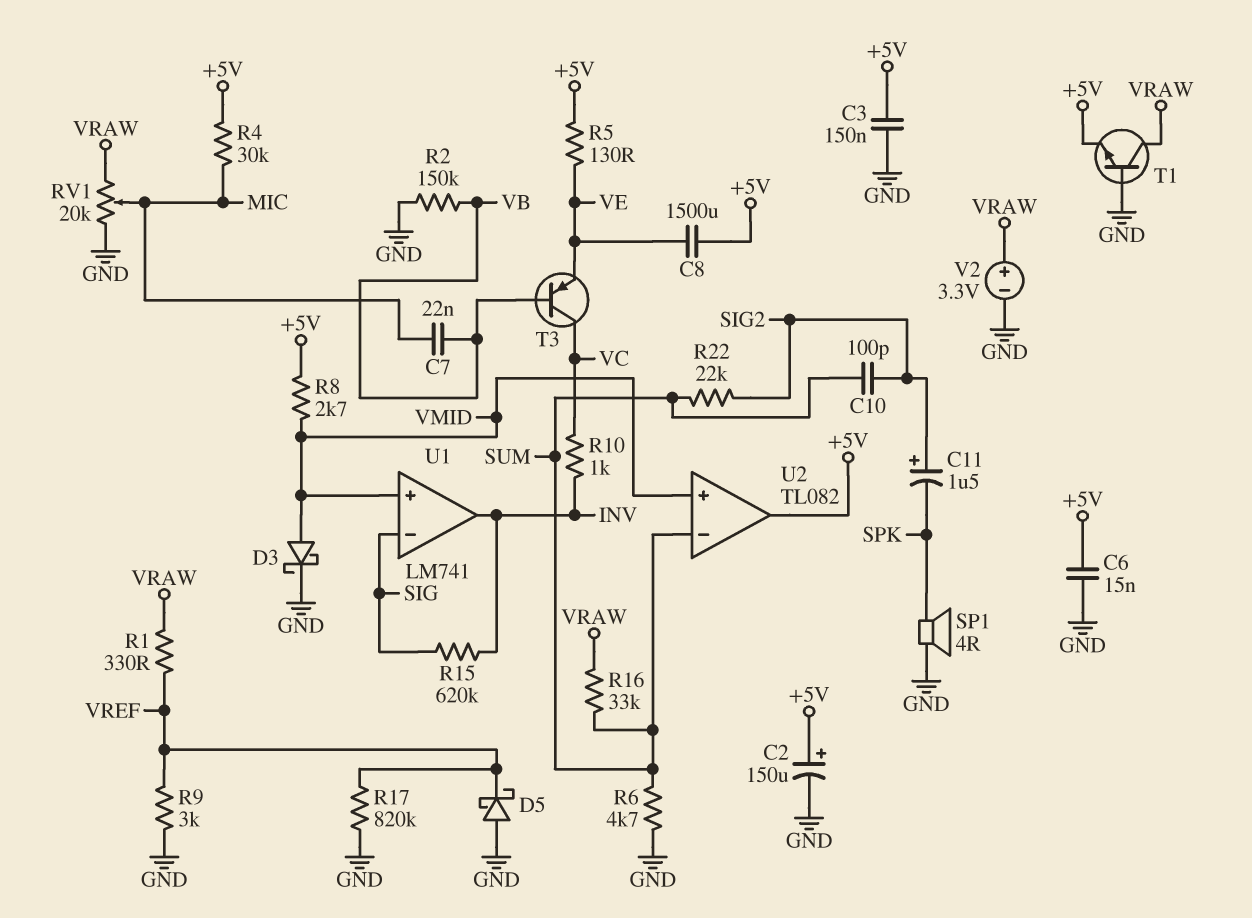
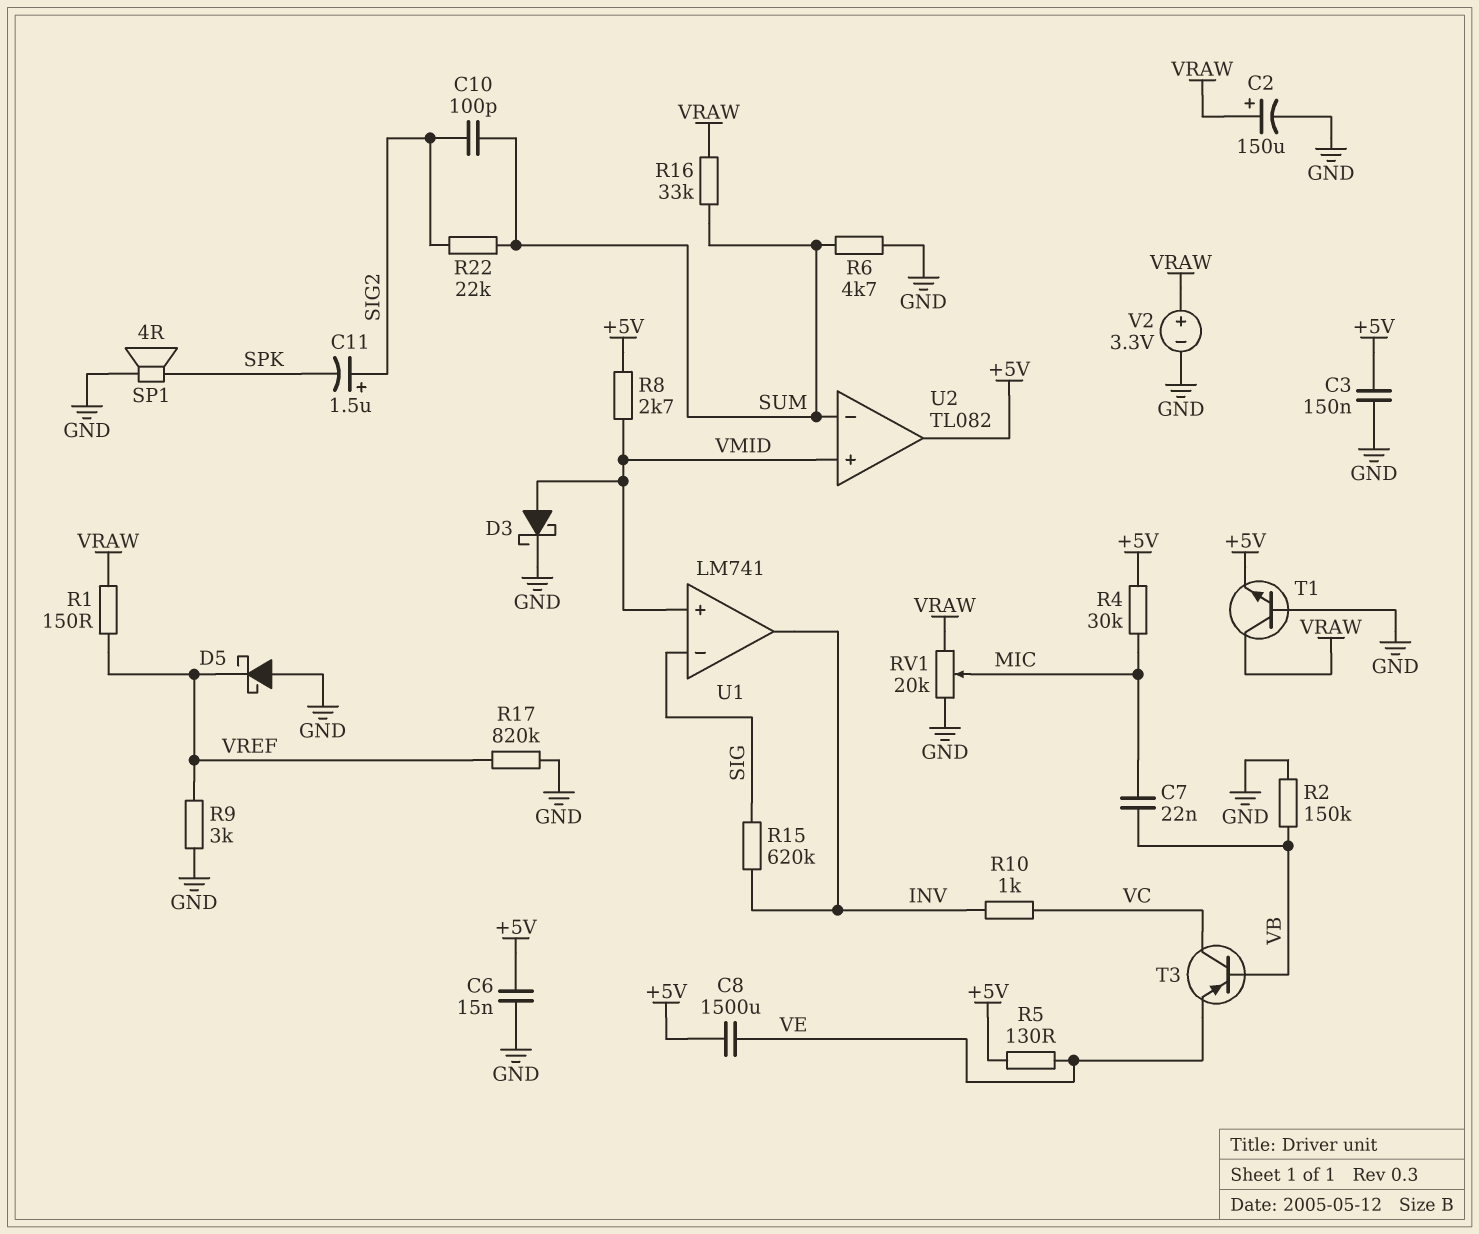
C2: 150uF (plus +5V, minus GND) -> 150uF (plus VRAW, minus GND)
R1: 330 (VRAW, VREF) -> 150 (VRAW, VREF)

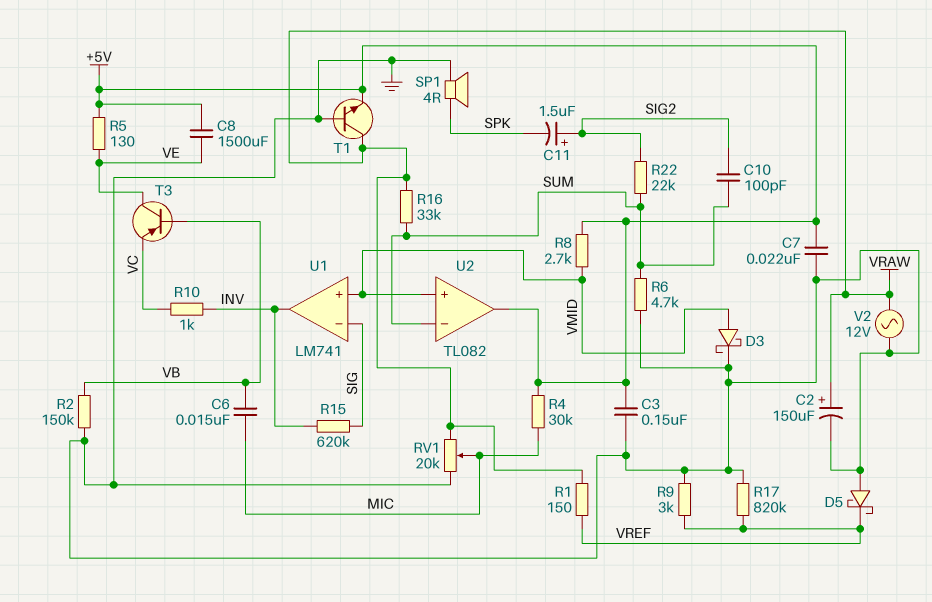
C6: 15nF (+5V, GND) -> 15nF (MIC, VB)
C7: 22nF (MIC, VB) -> 22nF (+5V, GND)
T3: PNP (B VB, C VC, E VE) -> PNP (B VB, C VE, E VC)
V2: 3.3V (plus VRAW, minus GND) -> AC 12V (GND, VRAW)

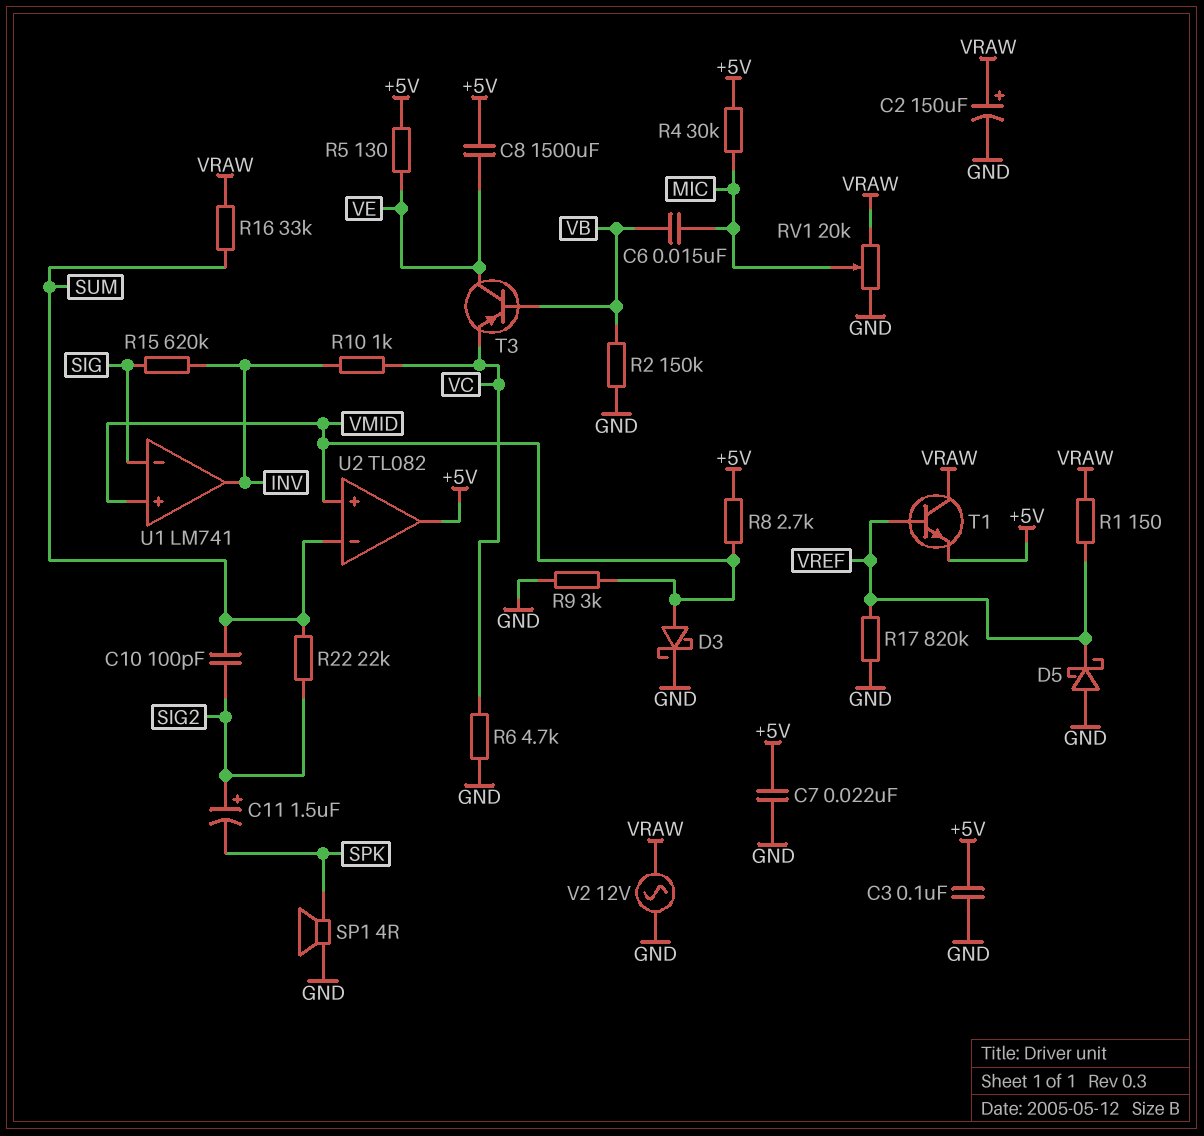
C3: 150nF (+5V, GND) -> 100nF (+5V, GND)
R6: 4.7k (GND, SUM) -> 4.7k (GND, VC)
R9: 3k (GND, VREF) -> 3k (GND, VMID)
T1: NPN (B GND, C VRAW, E +5V) -> NPN (B VREF, C VRAW, E +5V)

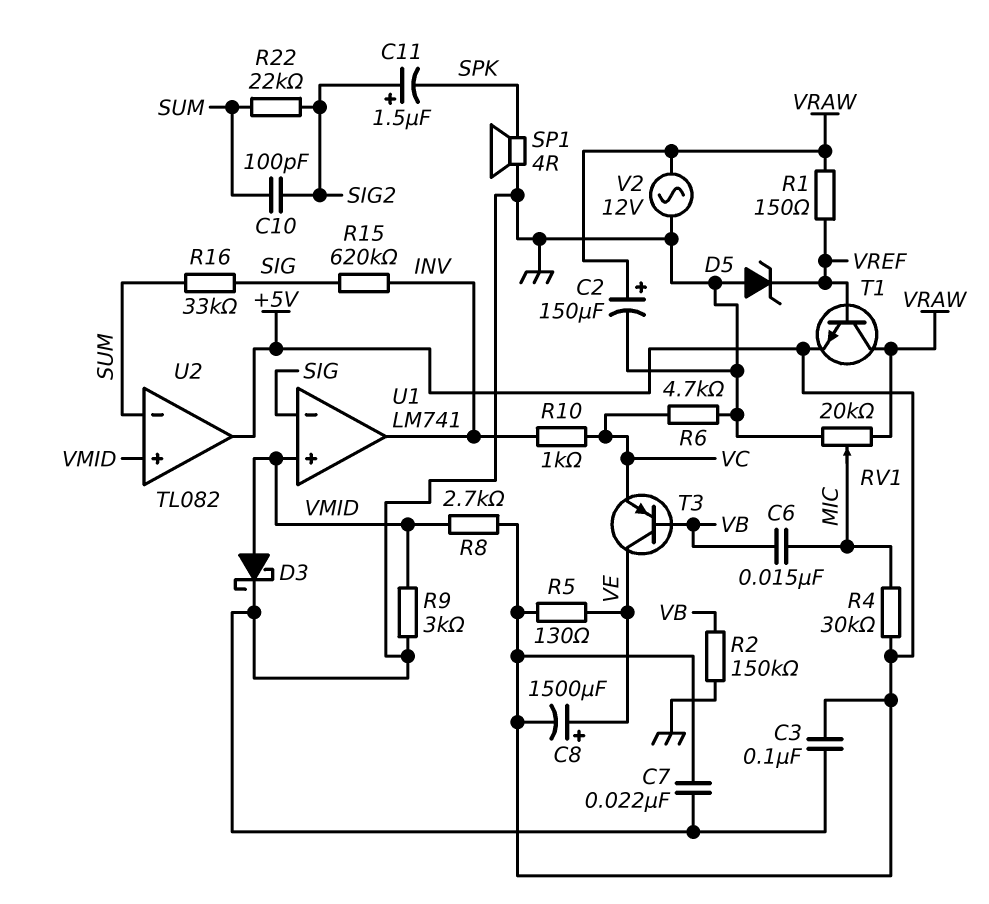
C8: 1500uF (+5V, VE) -> 1500uF (plus VE, minus +5V)
D5: schottky (A GND, K VREF) -> zener (A GND, K VREF)
R16: 33k (SUM, VRAW) -> 33k (SIG, SUM)
R17: 820k (GND, VREF) -> none

